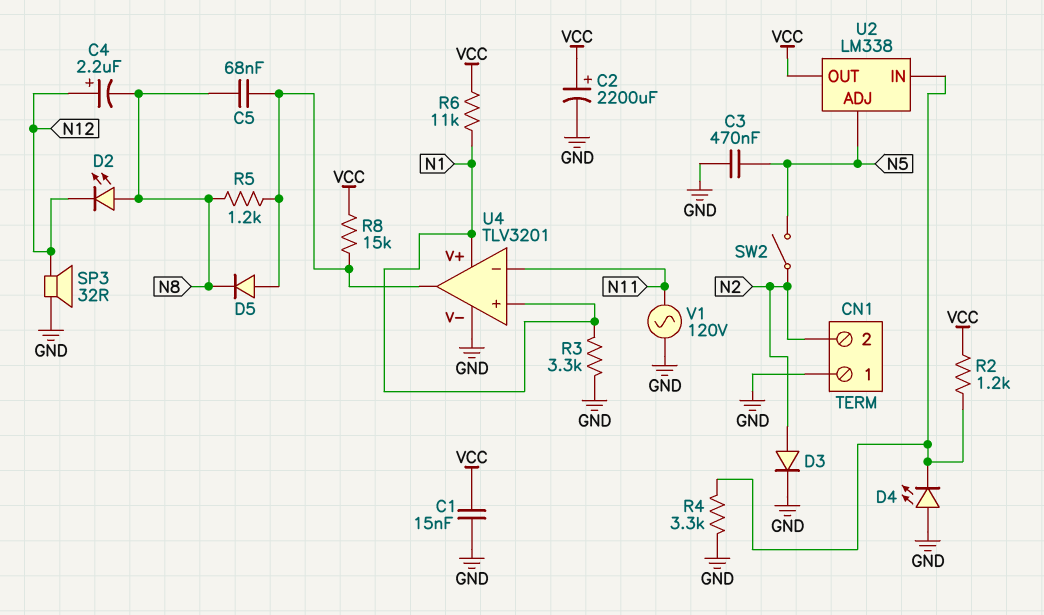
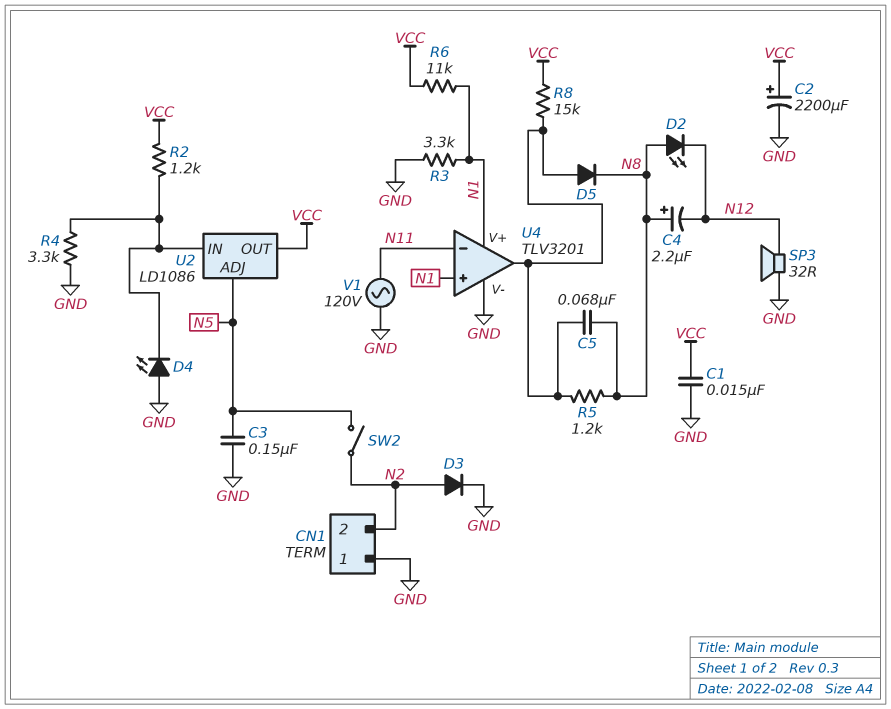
C3: 470nF (GND, N5) -> 150nF (GND, N5)
C4: 2.2uF (plus N12, minus N8) -> 2.2uF (plus N8, minus N12)
U2: LM338 -> LD1086

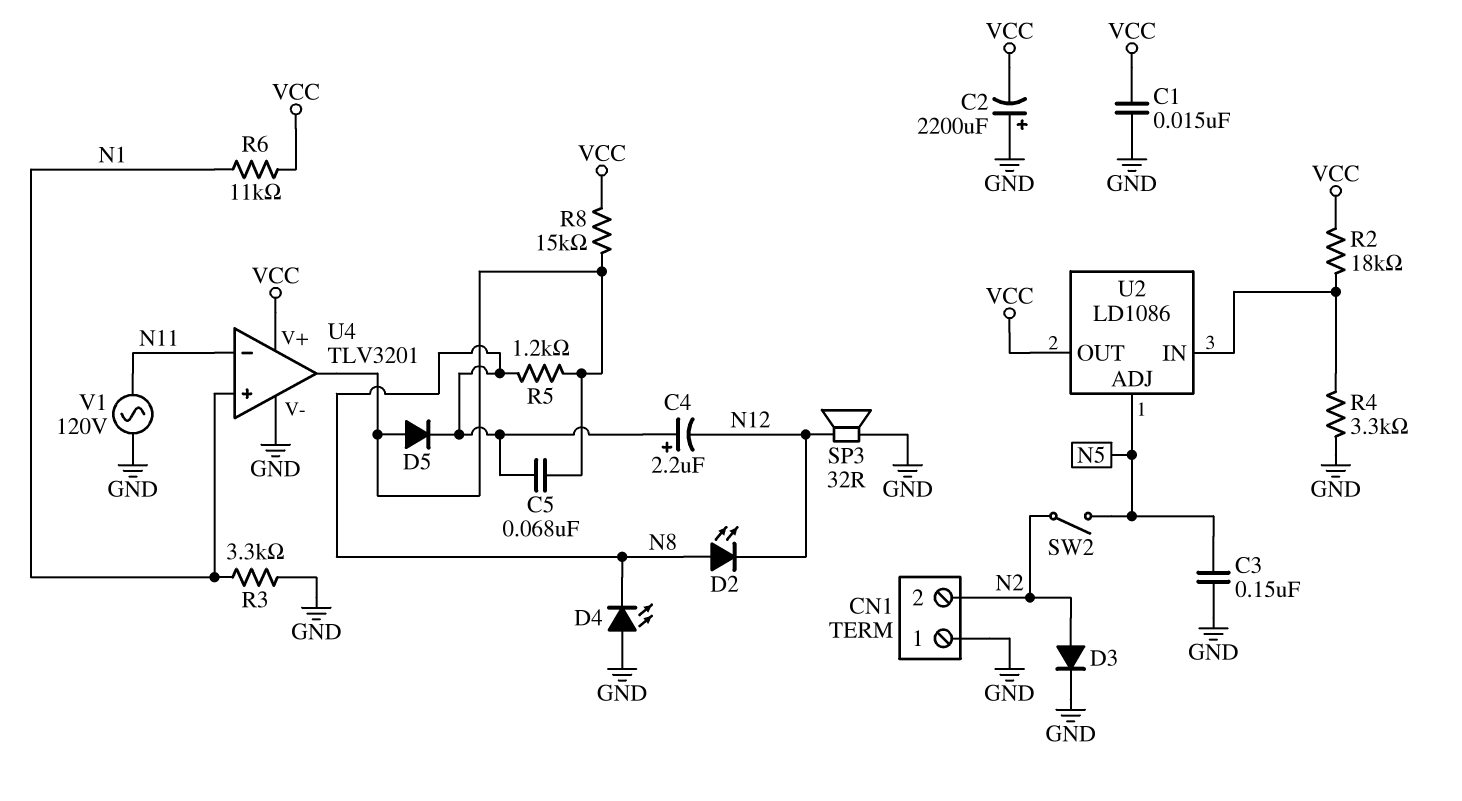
C2: 2200uF (plus VCC, minus GND) -> 2200uF (plus GND, minus VCC)
D4: LED (A GND, K U2/IN) -> LED (A GND, K N8)
R2: 1.2k (U2/IN, VCC) -> 18k (U2/IN, VCC)
U4 pin V+: N1 -> VCC

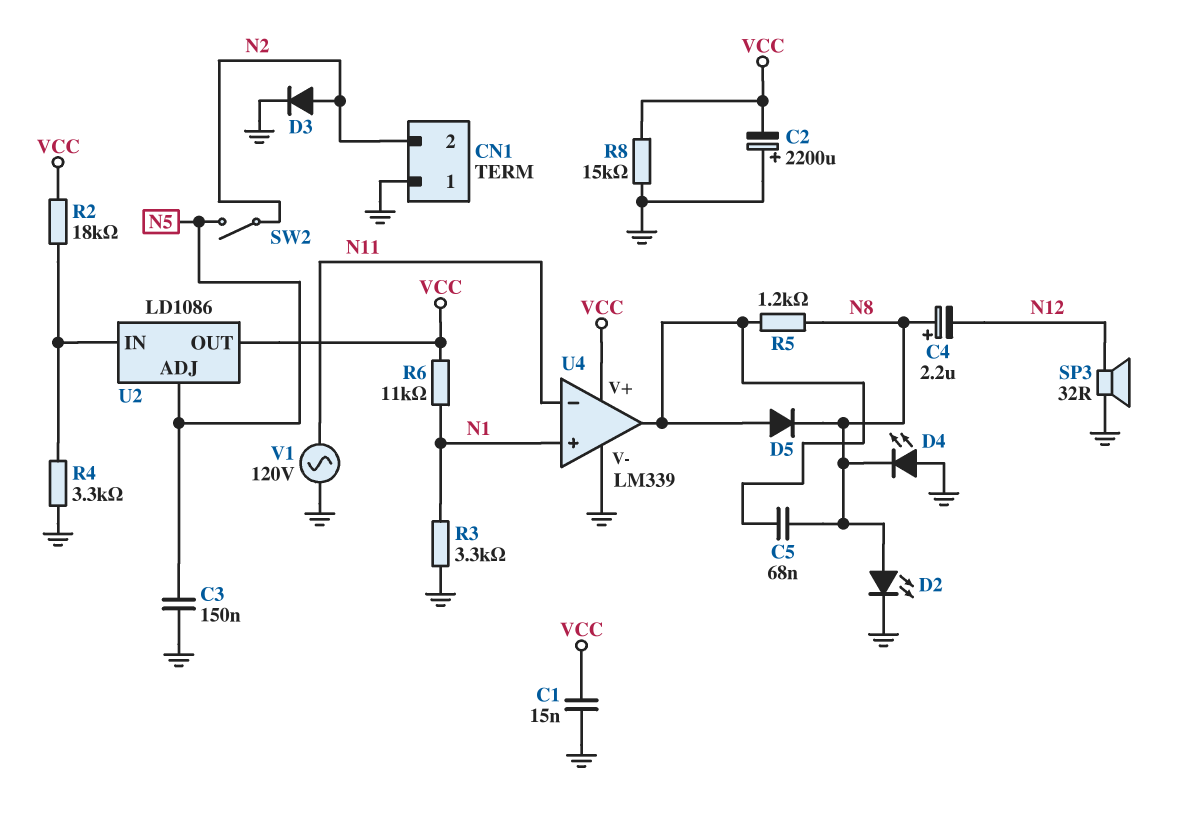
D2: LED (A N8, K N12) -> LED (A N8, K GND)
R8: 15k (U4/out, VCC) -> 15k (GND, VCC)
U4: TLV3201 -> LM339

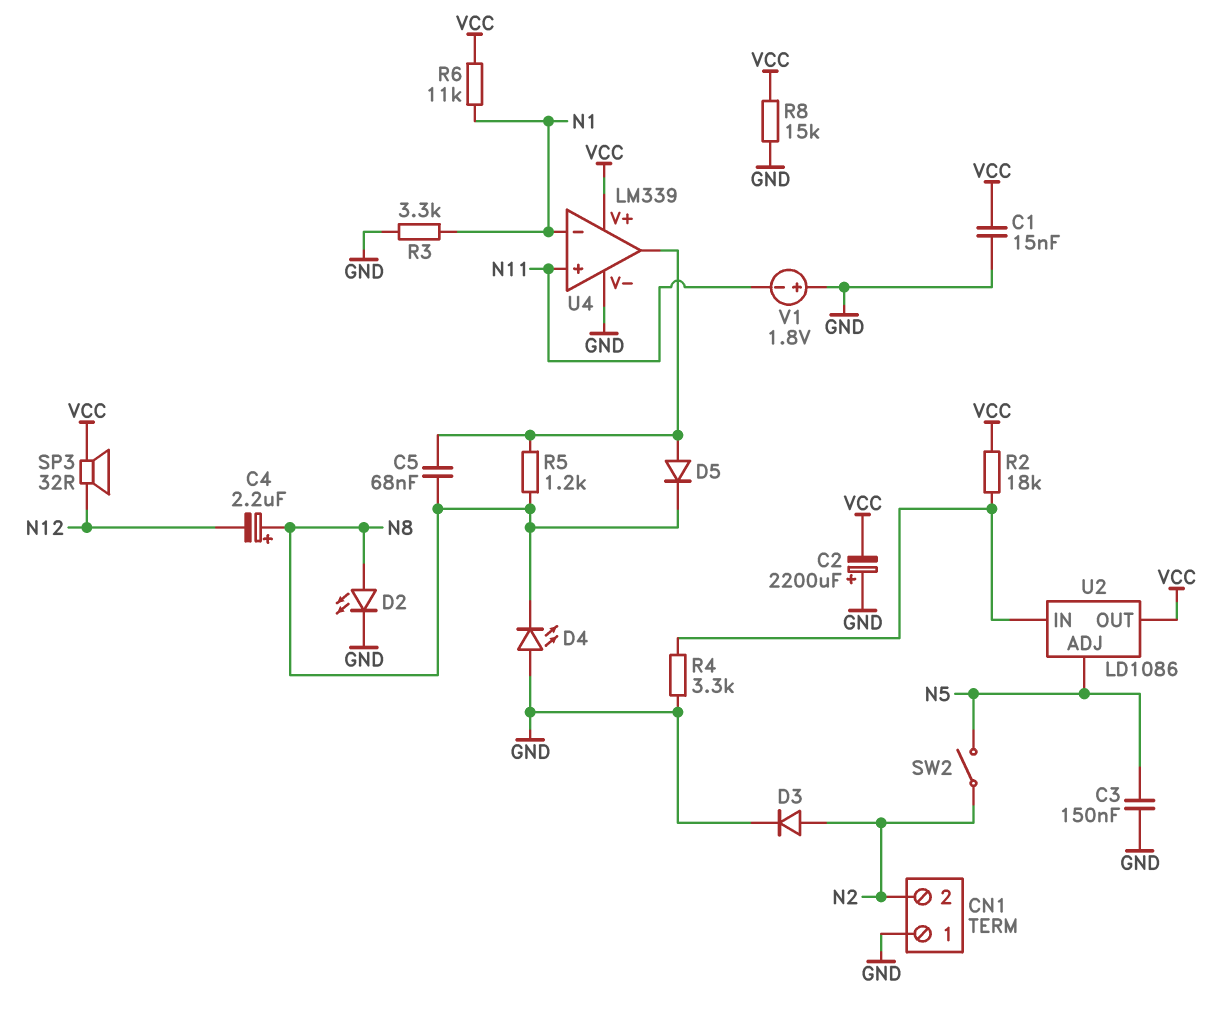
SP3: speaker 32R (GND, N12) -> speaker 32R (N12, VCC)
U4 pin in+: N1 -> N11
U4 pin in-: N11 -> N1
V1: AC 120V (GND, N11) -> 1.8V (plus GND, minus N11)

